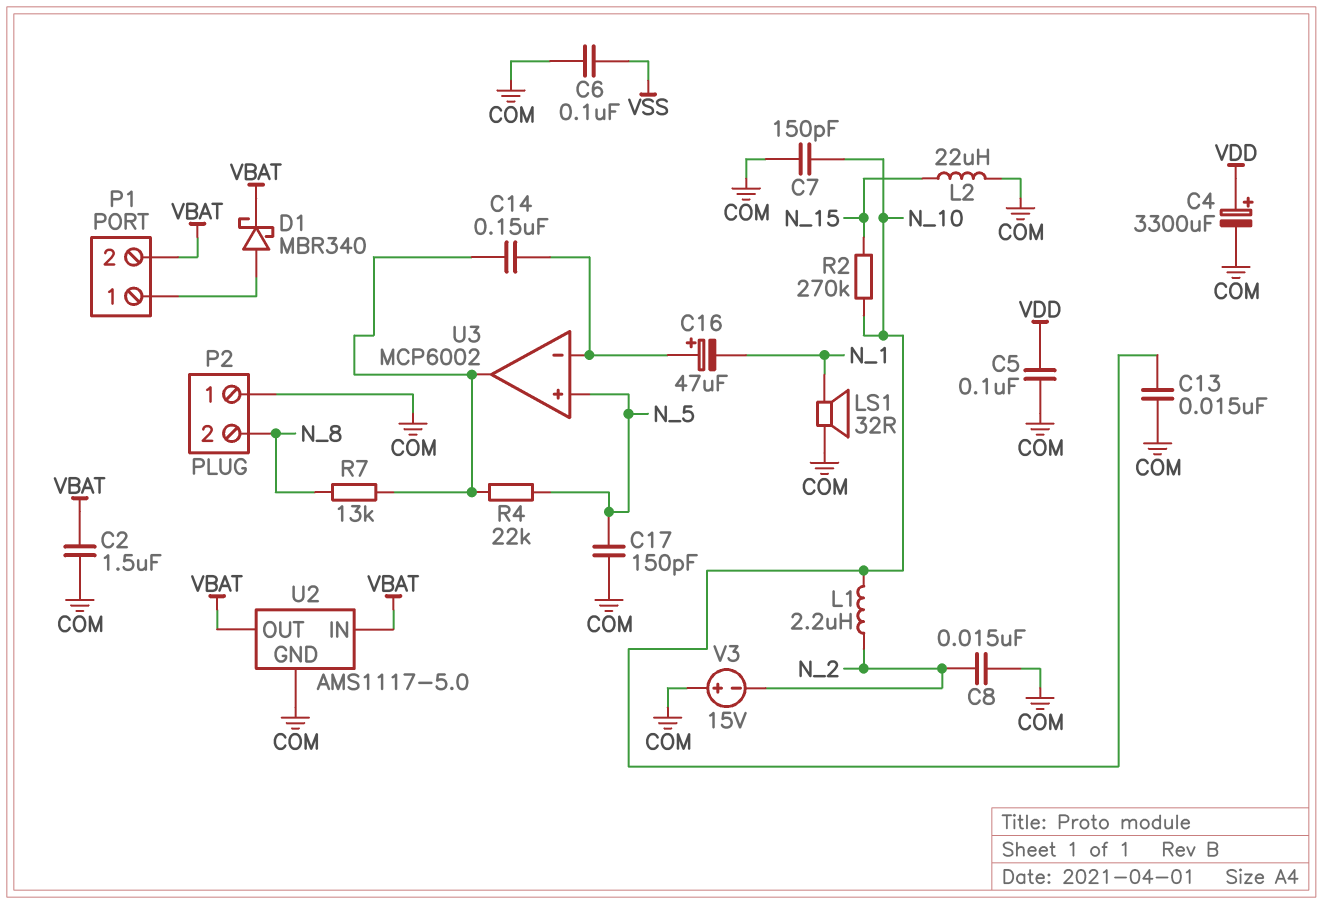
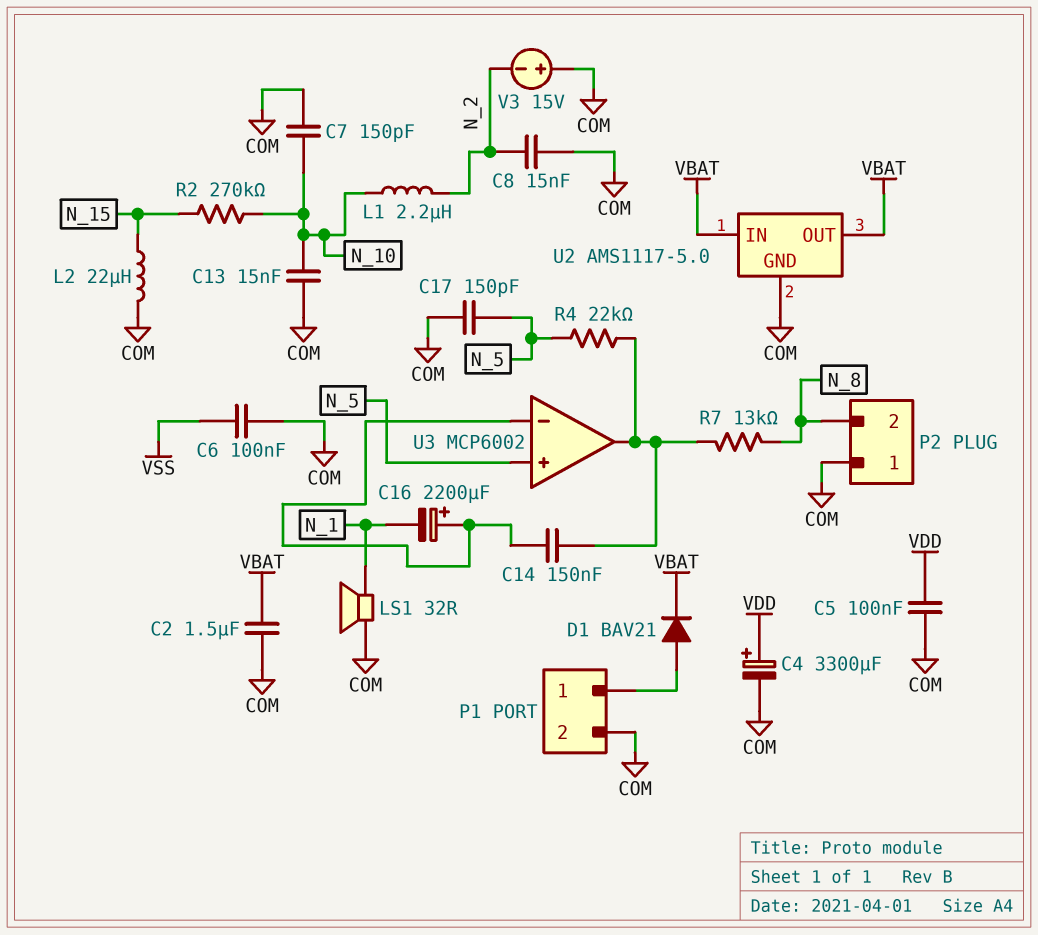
C16: 47uF (plus U3/in-, minus N_1) -> 2200uF (plus U3/in-, minus N_1)
D1: schottky MBR340 (A P1/1, K VBAT) -> diode BAV21 (A P1/1, K VBAT)
P1 pin 2: VBAT -> COM

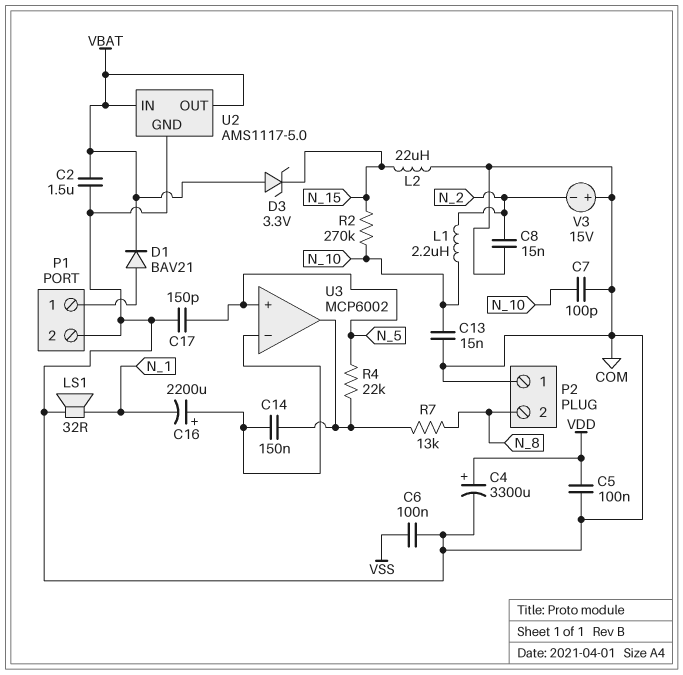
C7: 150pF (COM, N_10) -> 100pF (COM, N_10)
D3: none -> zener 3.3V (A VBAT, K N_15)

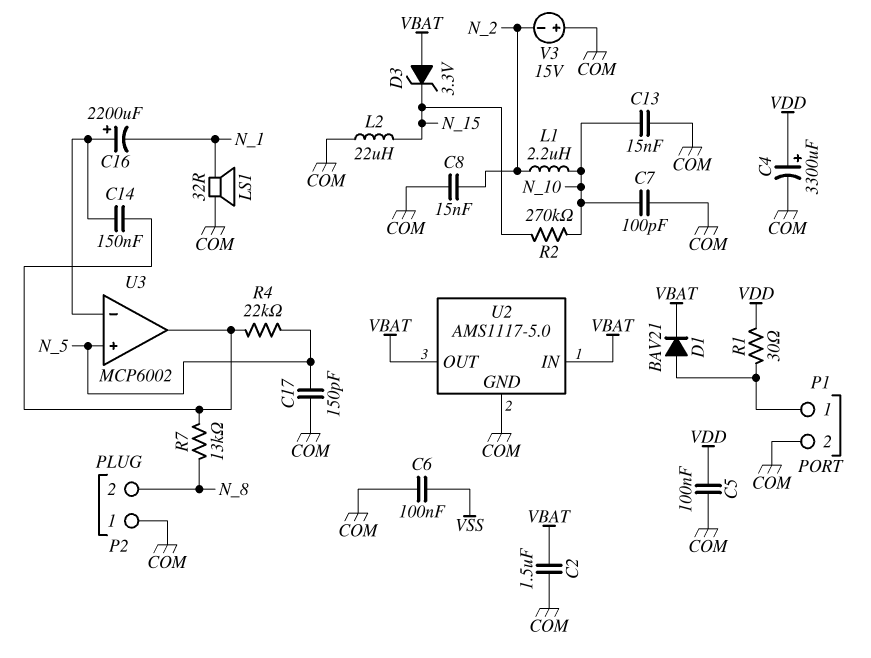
R1: none -> 30 (P1/1, VDD)

